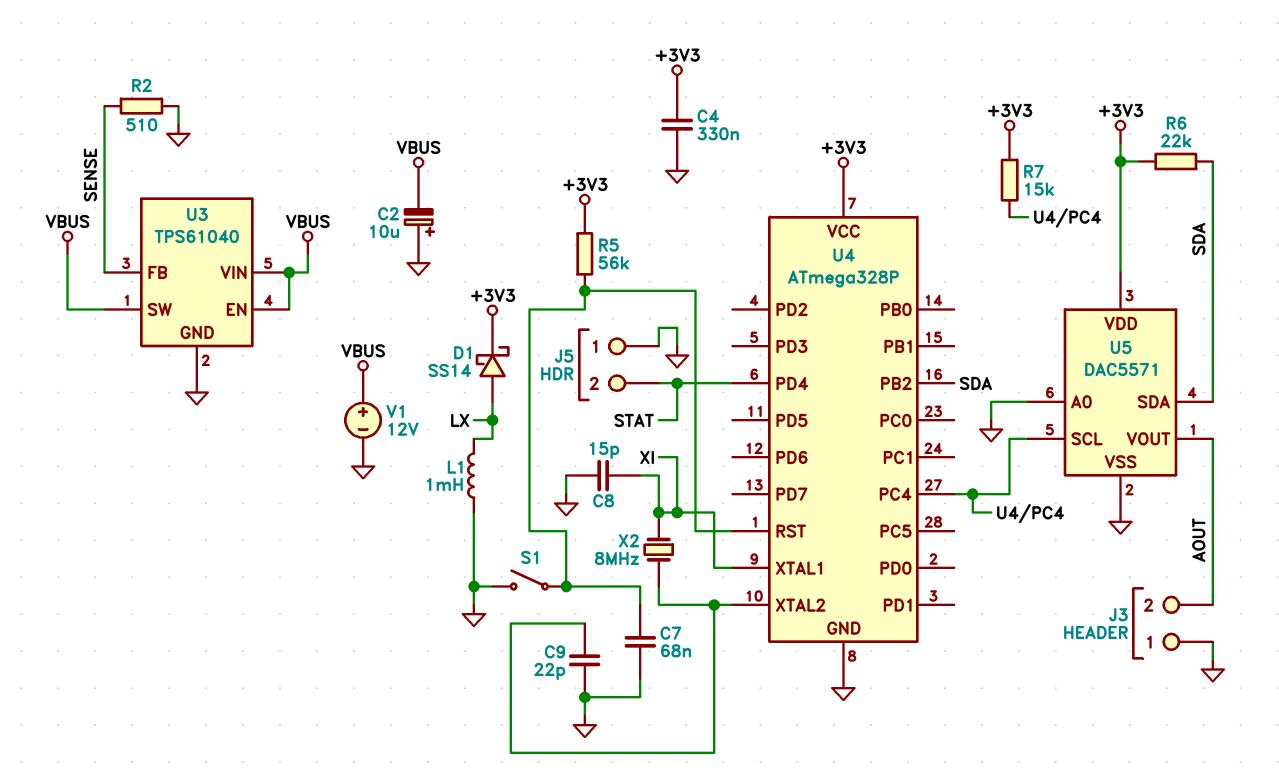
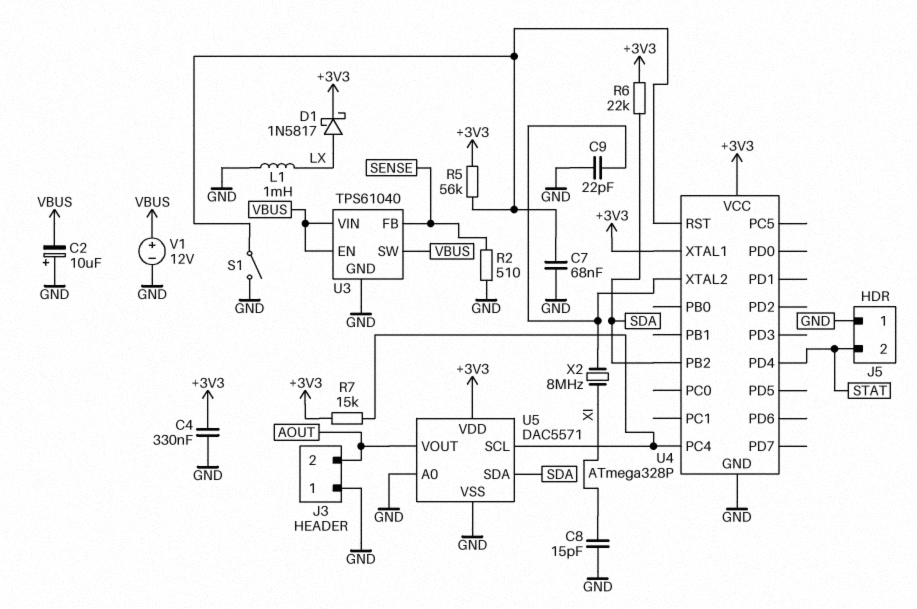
D1: schottky SS14 (A LX, K +3V3) -> schottky 1N5817 (A LX, K +3V3)
U4 pin XTAL1: XI -> +3V3

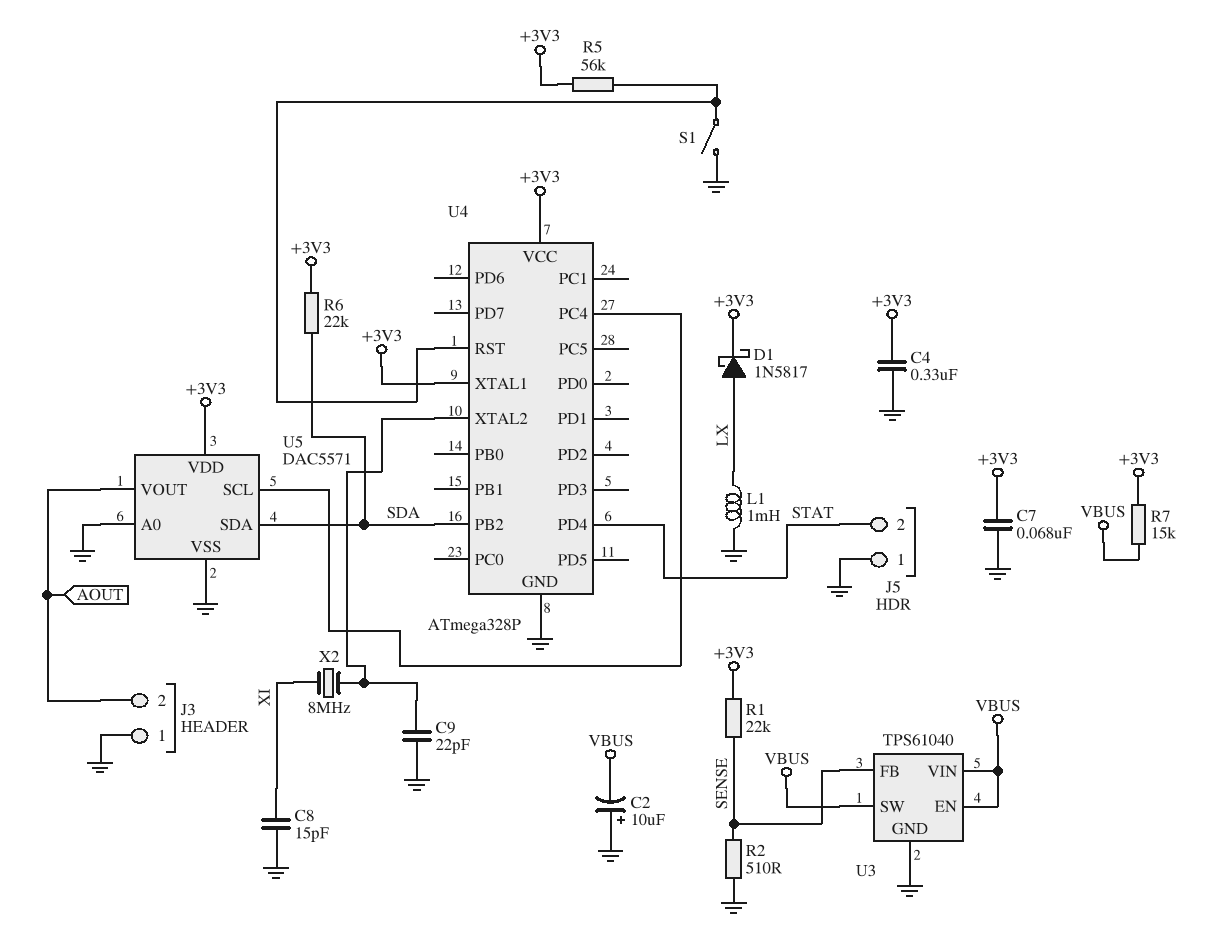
C7: 68nF (GND, U4/RST) -> 68nF (+3V3, GND)
R1: none -> 22k (+3V3, SENSE)
R7: 15k (+3V3, U4/PC4) -> 15k (+3V3, VBUS)
V1: 12V (plus VBUS, minus GND) -> none

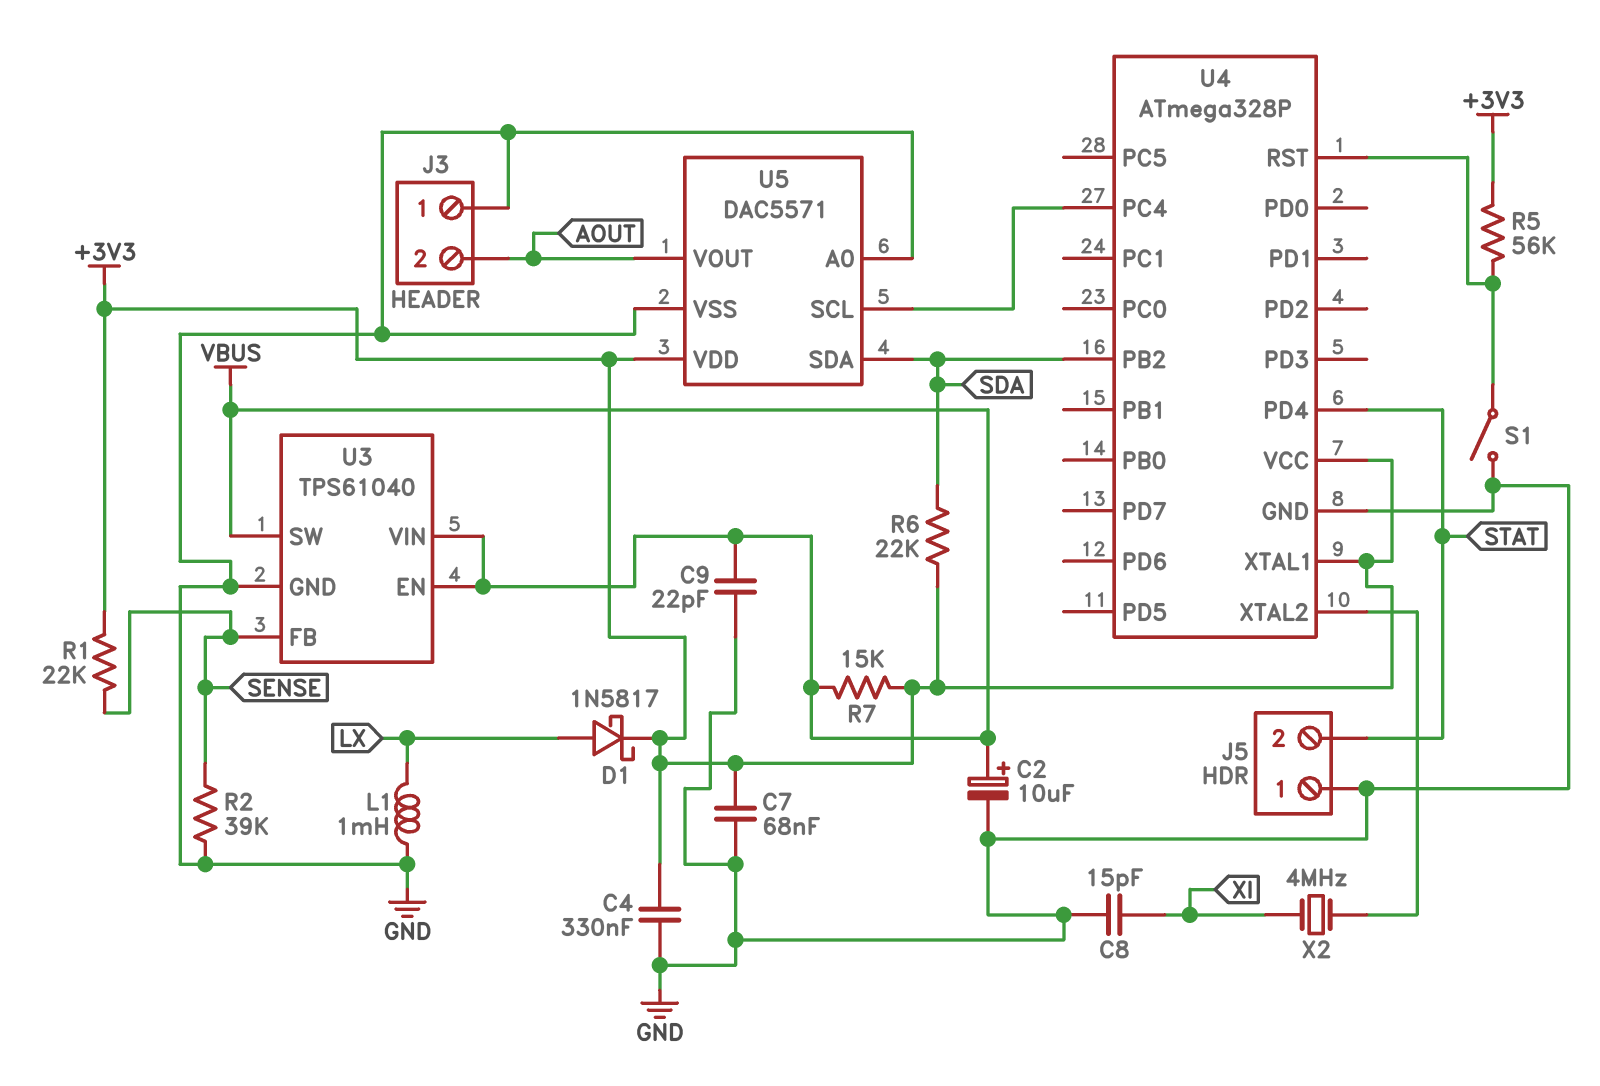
C2: 10uF (plus GND, minus VBUS) -> 10uF (plus VBUS, minus GND)
C9: 22pF (GND, U4/XTAL2) -> 22pF (GND, VBUS)
R2: 510 (GND, SENSE) -> 39k (GND, SENSE)
X2: 8MHz (U4/XTAL2, XI) -> 4MHz (U4/XTAL2, XI)

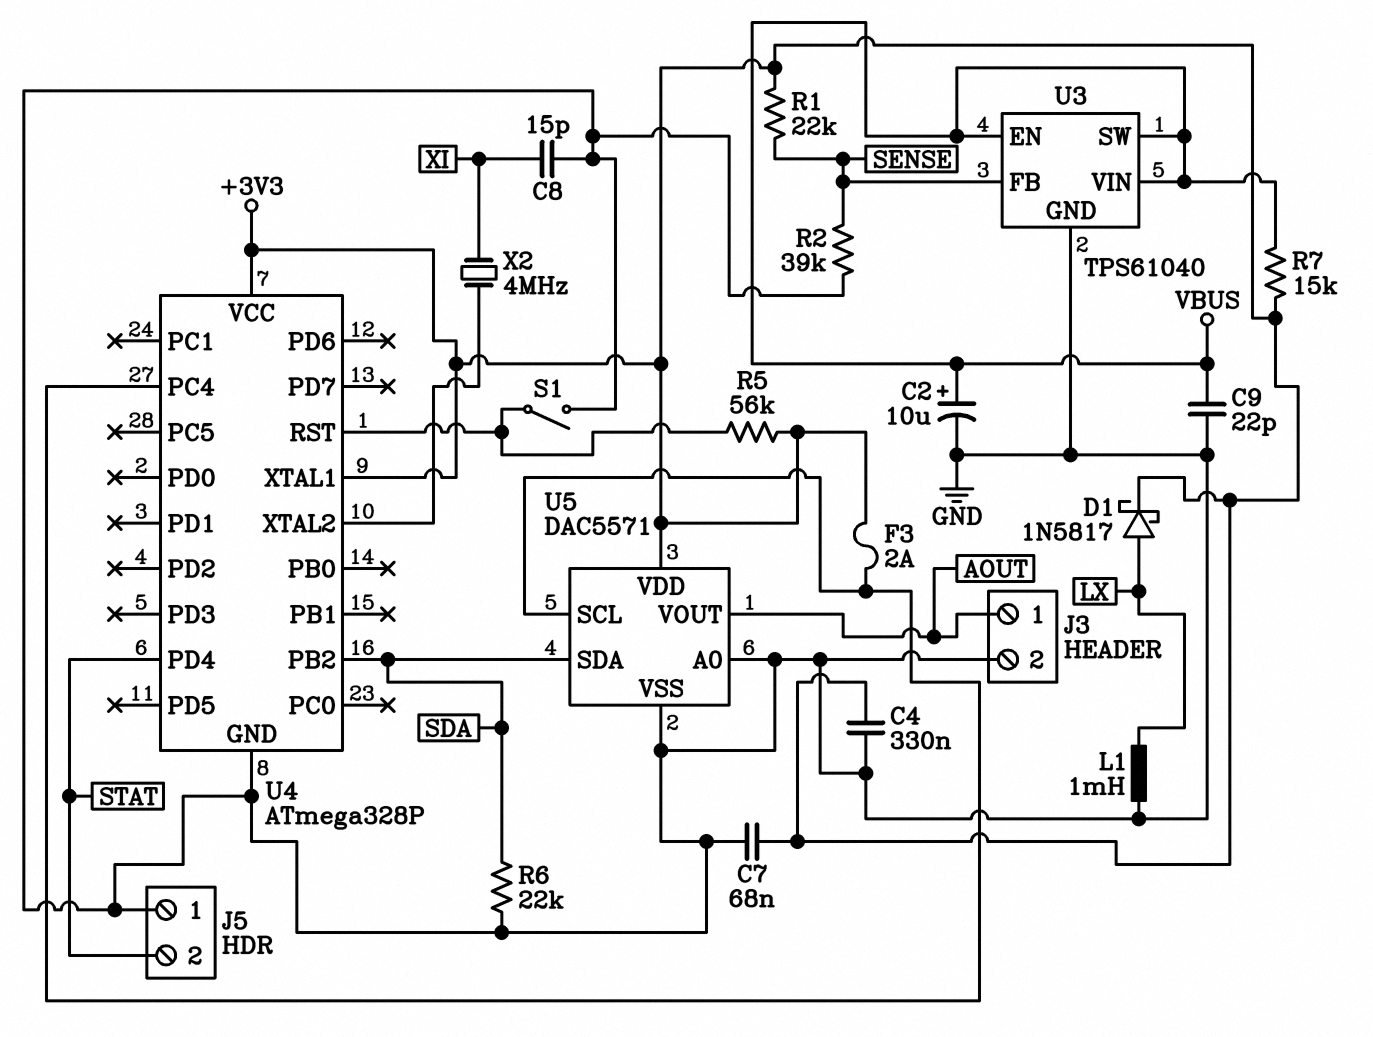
F3: none -> 2A (+3V3, U4/PC4)
J3 pin 1: GND -> AOUT
J3 pin 2: AOUT -> GND
R6: 22k (+3V3, SDA) -> 22k (GND, SDA)

